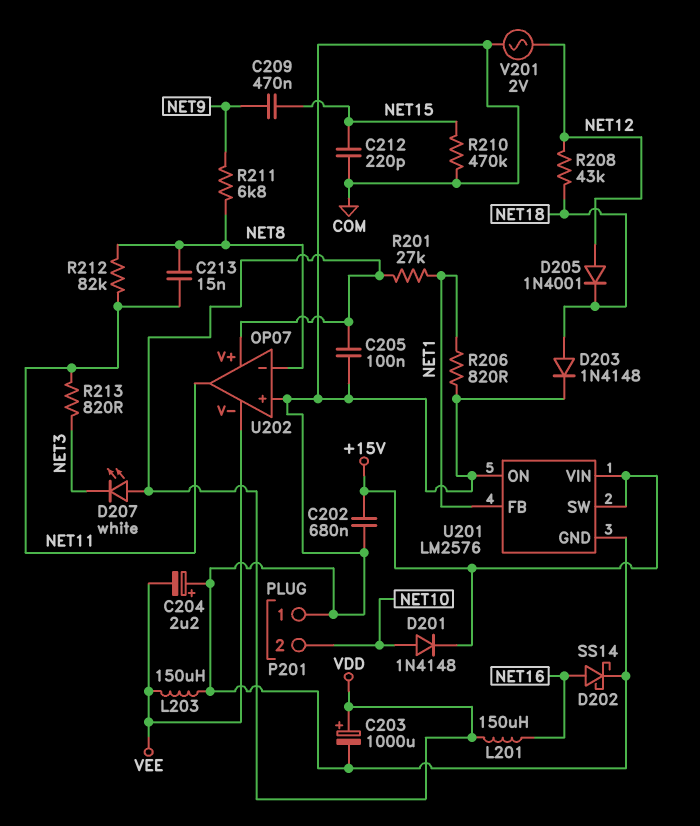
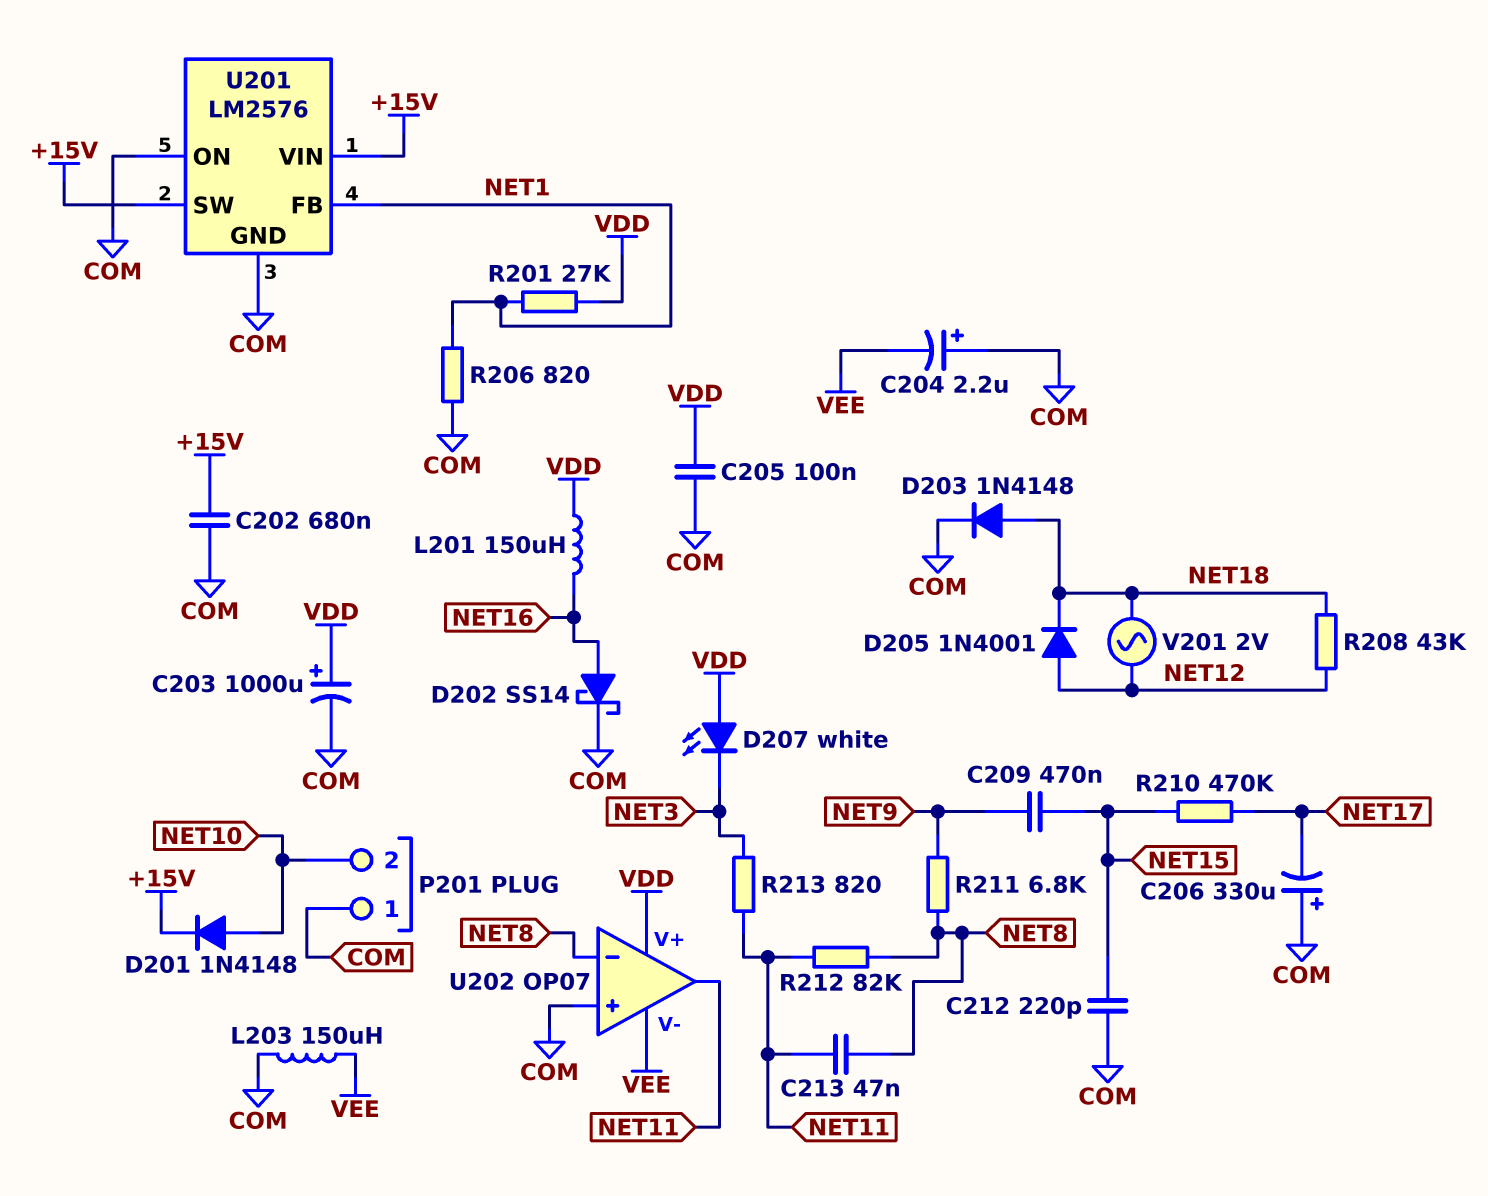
C206: none -> 330uF (plus COM, minus NET17)
C213: 15nF (NET8, NET11) -> 47nF (NET8, NET11)
R210: 470k (COM, NET15) -> 470k (NET15, NET17)
V201: AC 2V (COM, NET12) -> AC 2V (NET12, NET18)

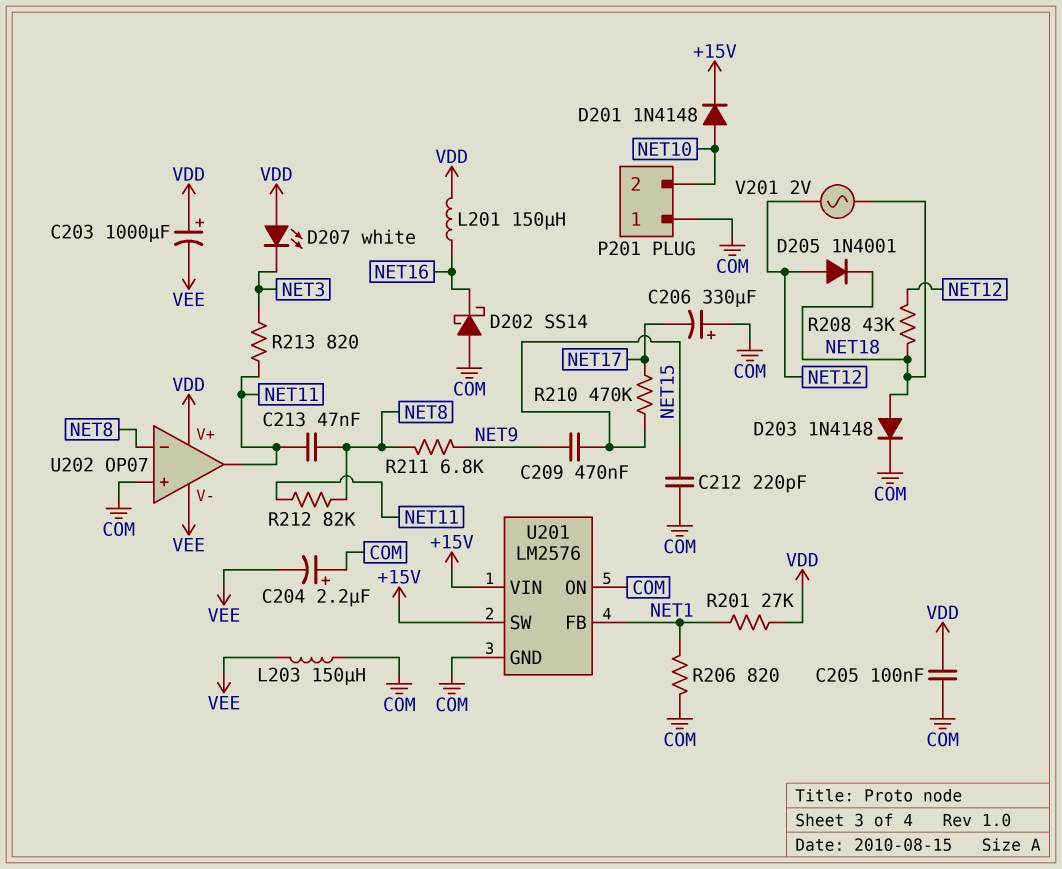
C202: 680nF (+15V, COM) -> none
C203: 1000uF (plus VDD, minus COM) -> 1000uF (plus VDD, minus VEE)
D202: schottky SS14 (A NET16, K COM) -> schottky SS14 (A COM, K NET16)

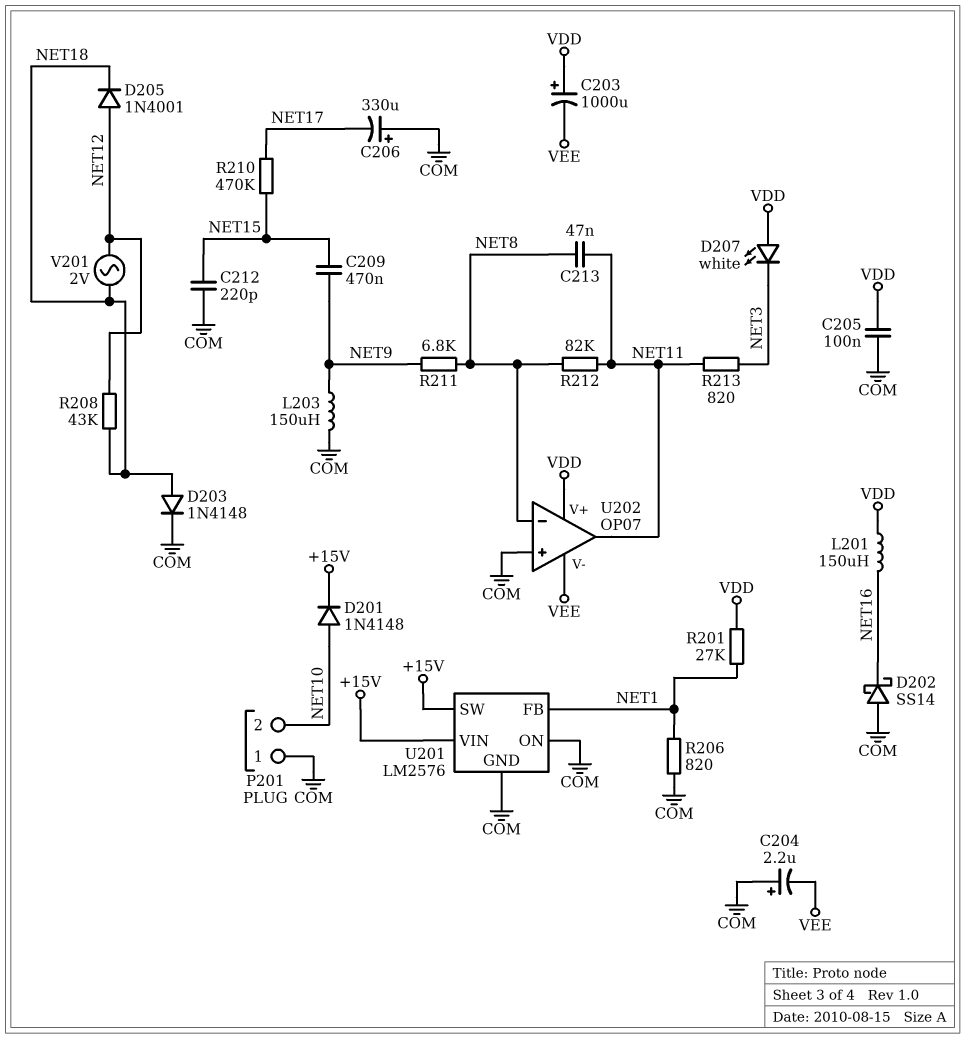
L203: 150uH (COM, VEE) -> 150uH (COM, NET9)

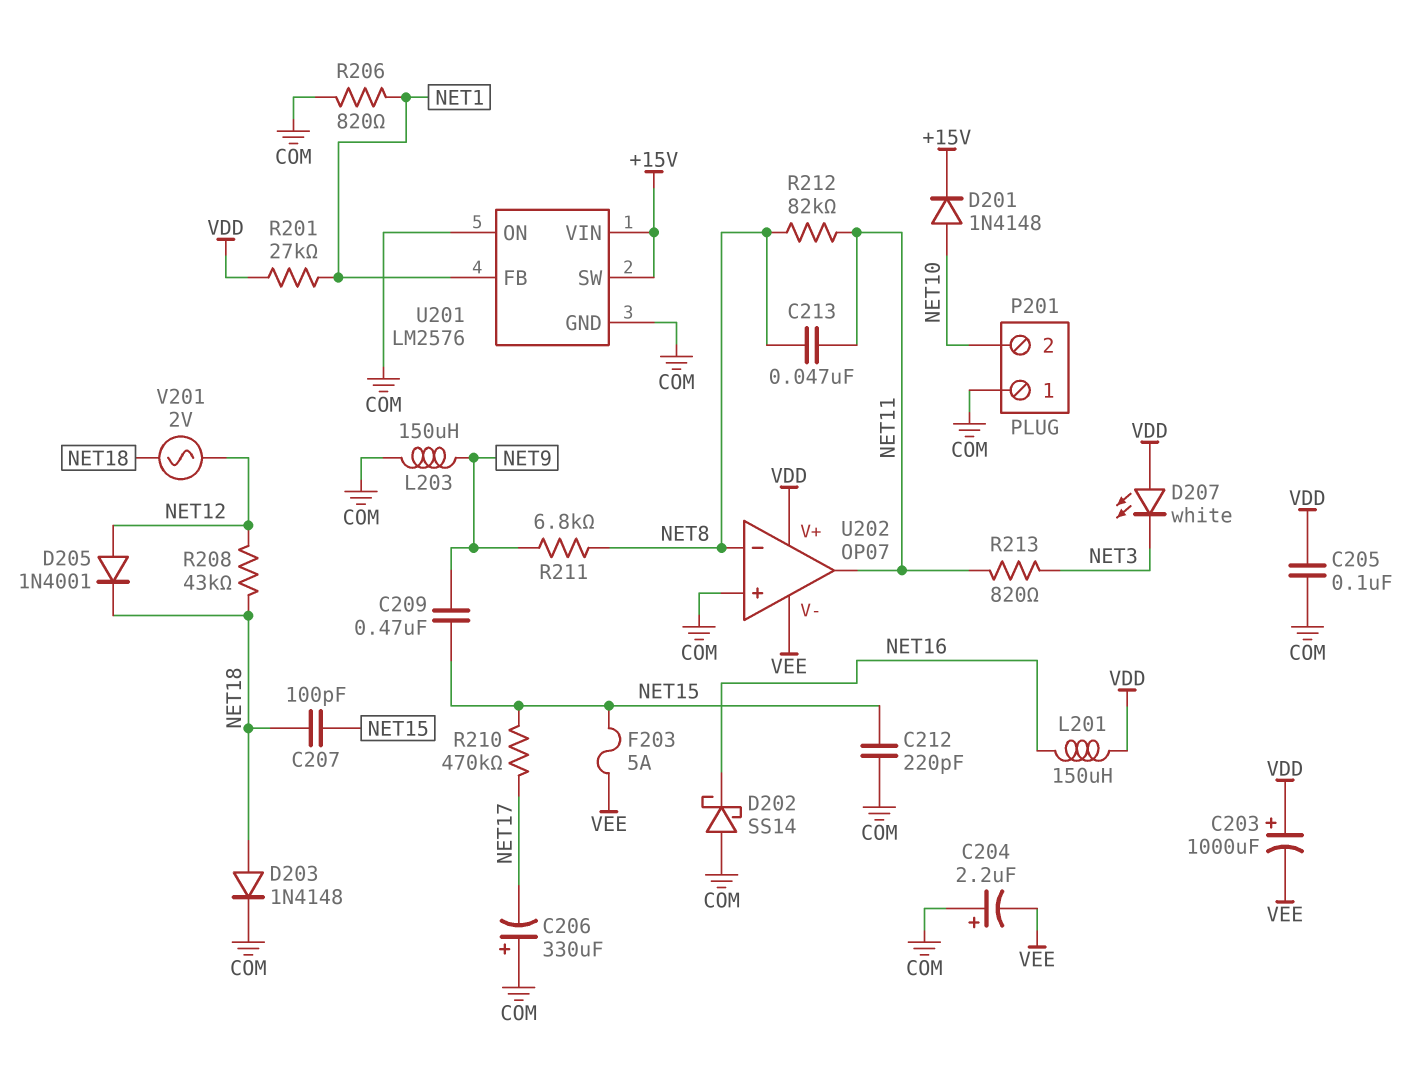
C207: none -> 100pF (NET15, NET18)
F203: none -> 5A (NET15, VEE)

